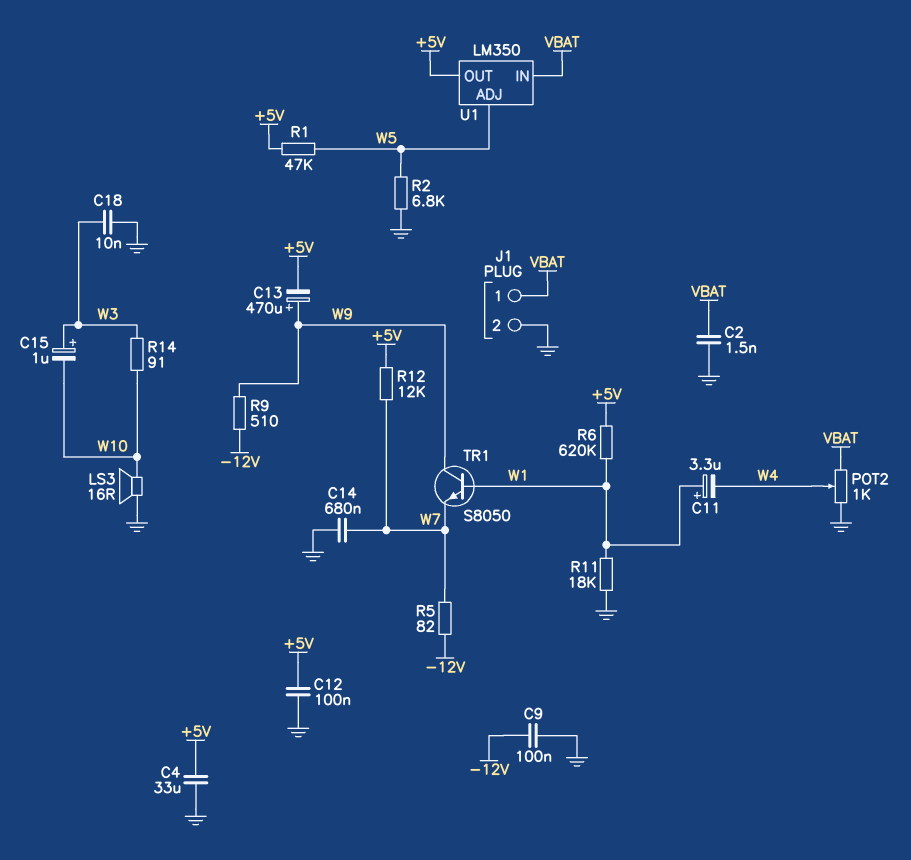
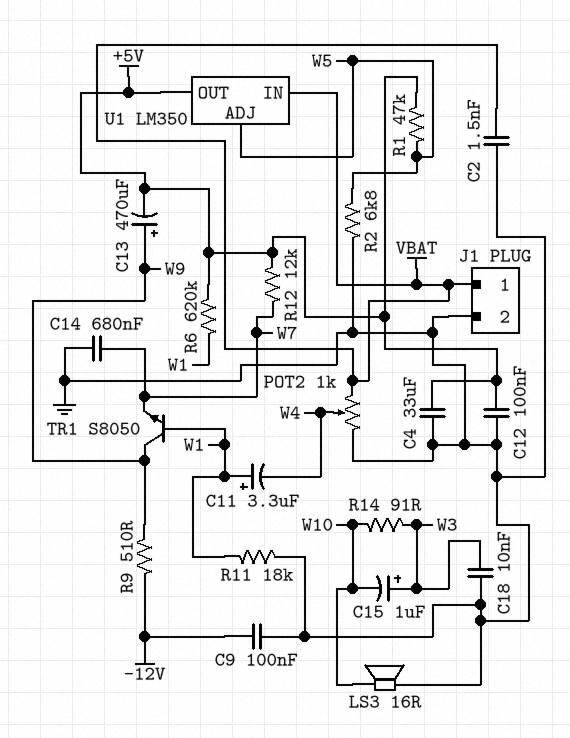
R5: 82 (-12V, W7) -> none

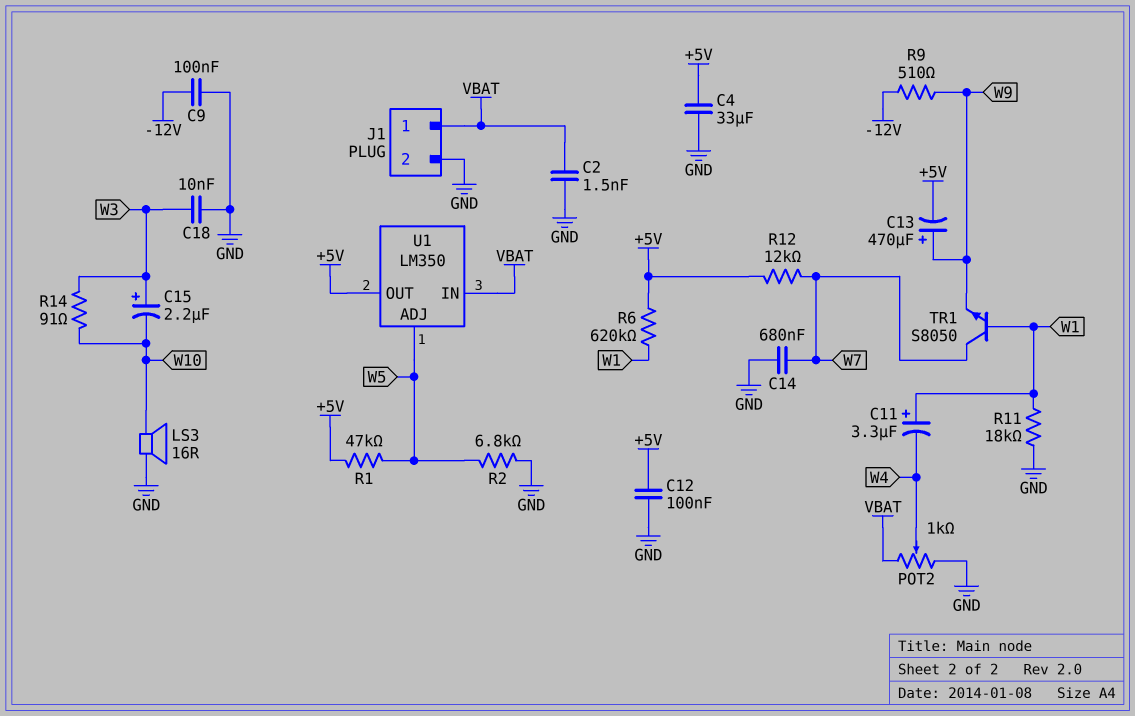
C15: 1uF (plus W3, minus W10) -> 2.2uF (plus W3, minus W10)
TR1: NPN S8050 (B W1, C W9, E W7) -> NPN S8050 (B W1, C W7, E W9)

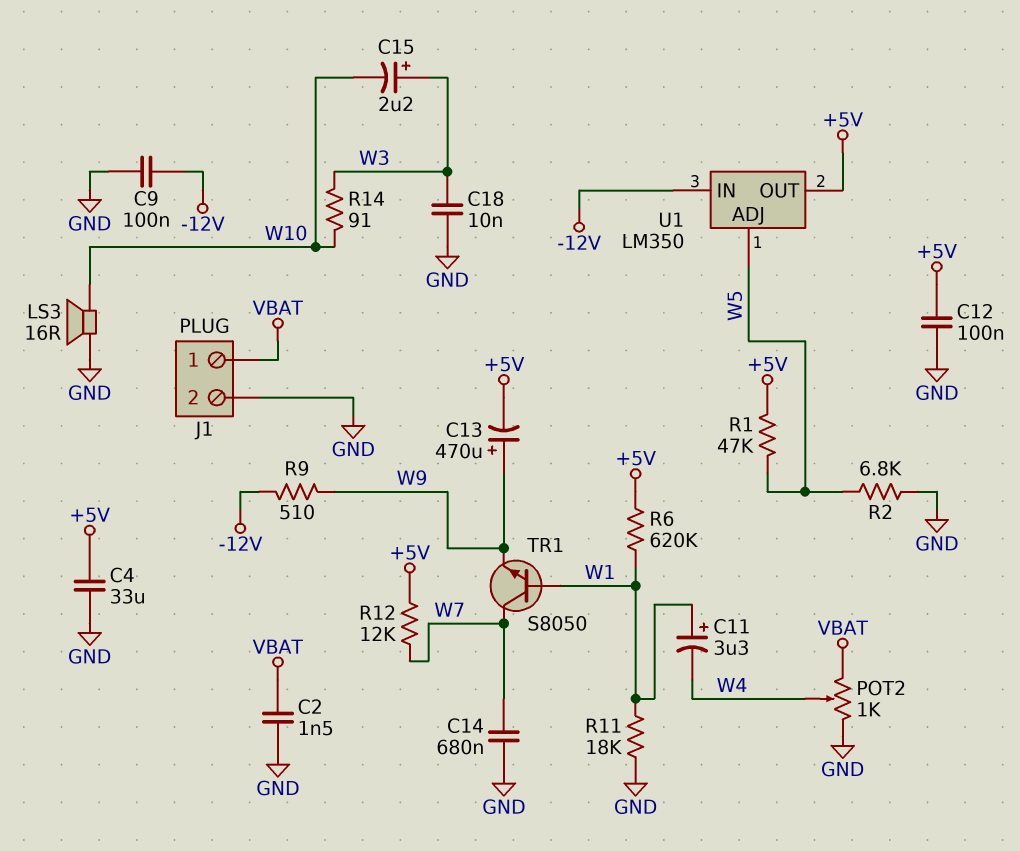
U1 pin IN: VBAT -> -12V

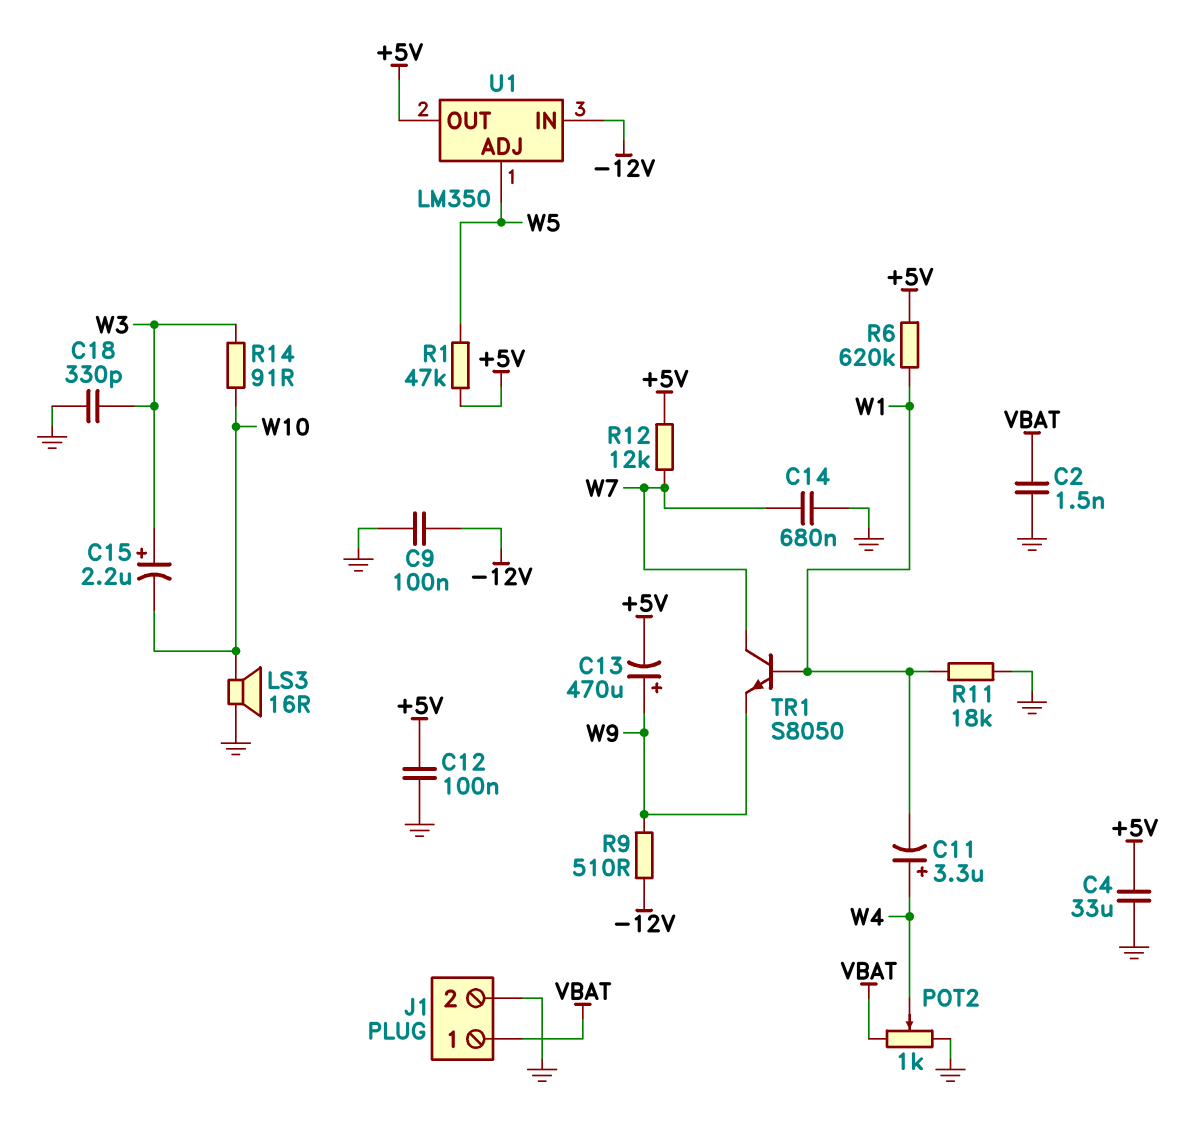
C11: 3.3uF (plus W1, minus W4) -> 3.3uF (plus W4, minus W1)
C18: 10nF (GND, W3) -> 330pF (GND, W3)
R2: 6.8k (GND, W5) -> none

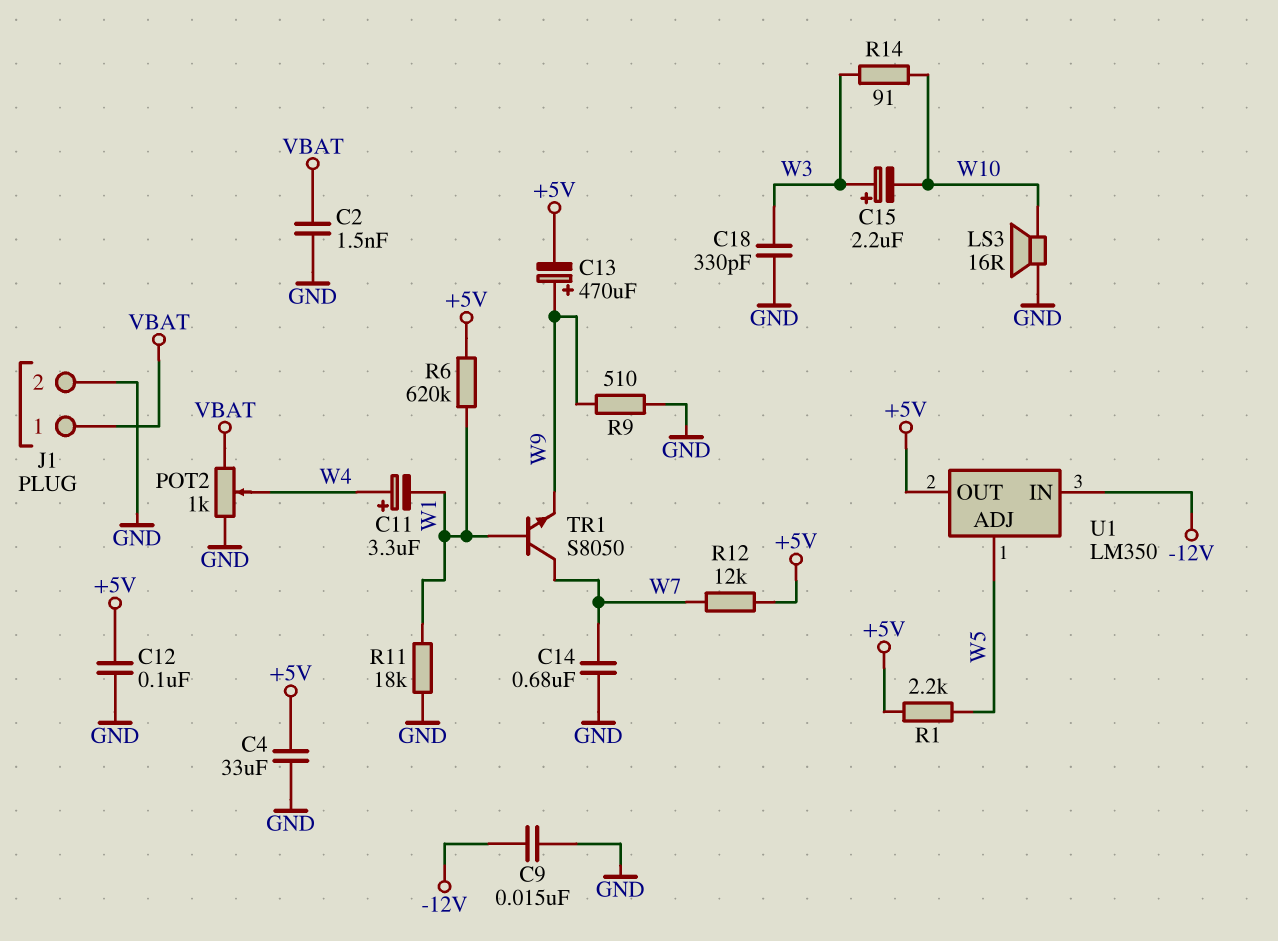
C9: 100nF (-12V, GND) -> 15nF (-12V, GND)
R1: 47k (+5V, W5) -> 2.2k (+5V, W5)
R9: 510 (-12V, W9) -> 510 (GND, W9)

